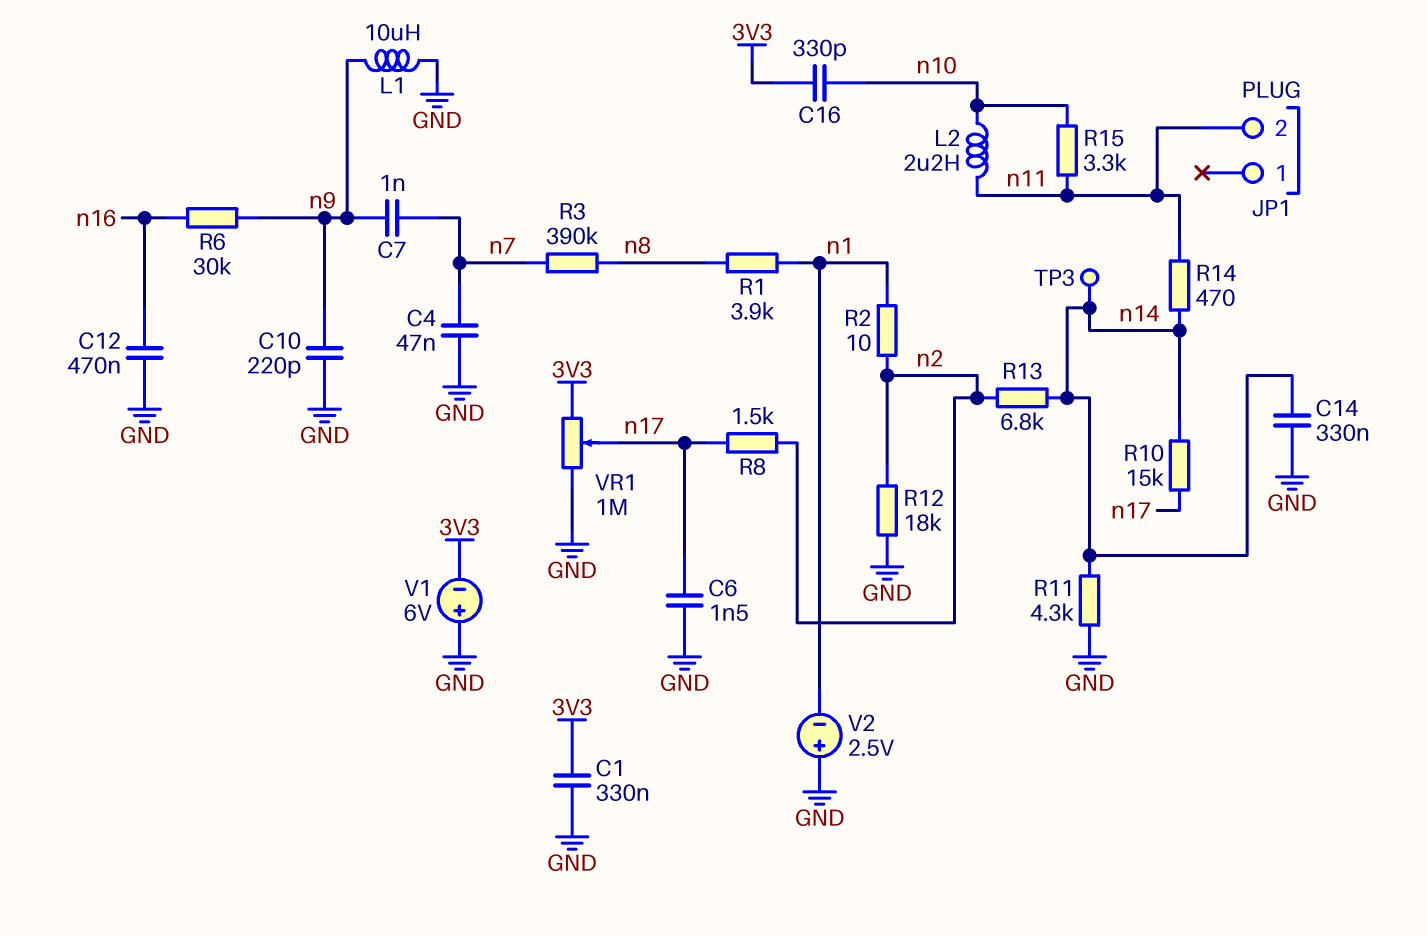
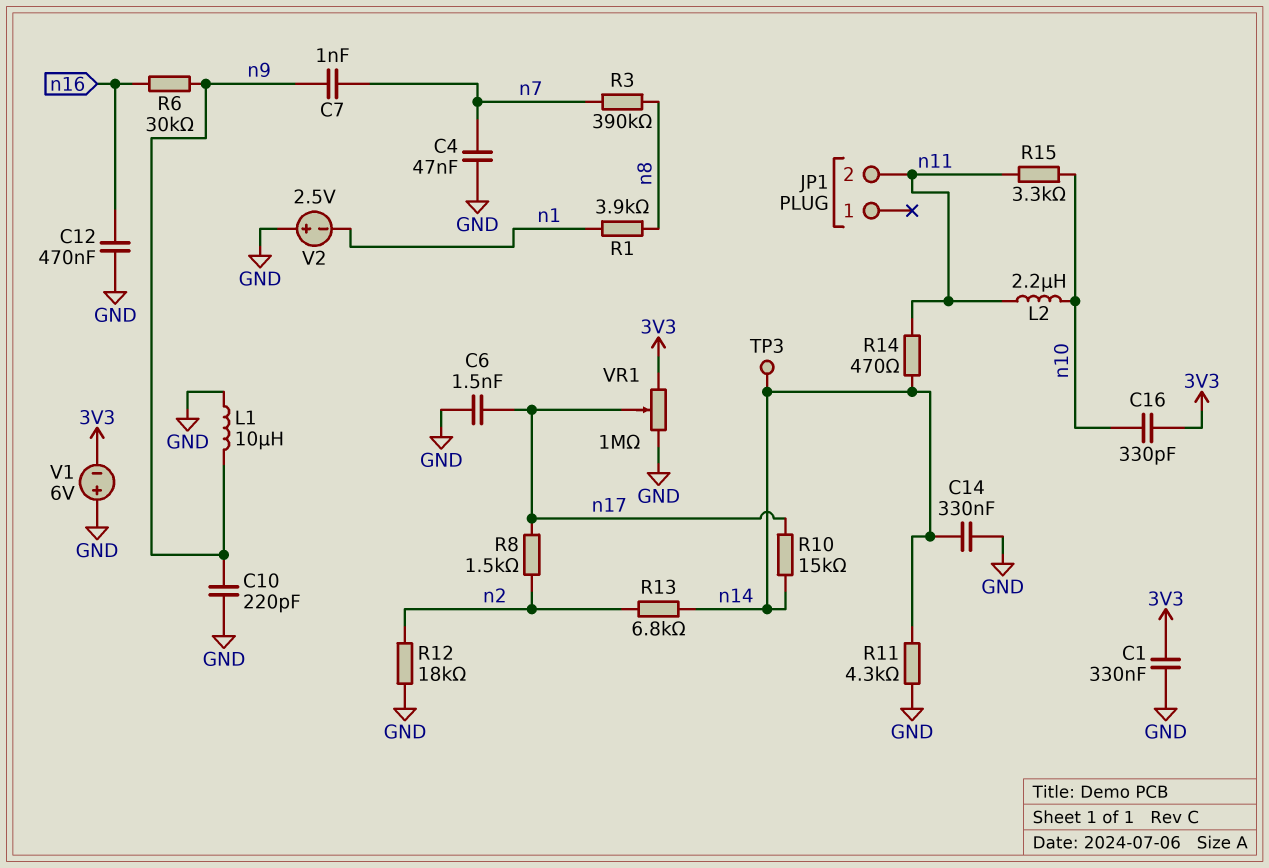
R2: 10 (n1, n2) -> none

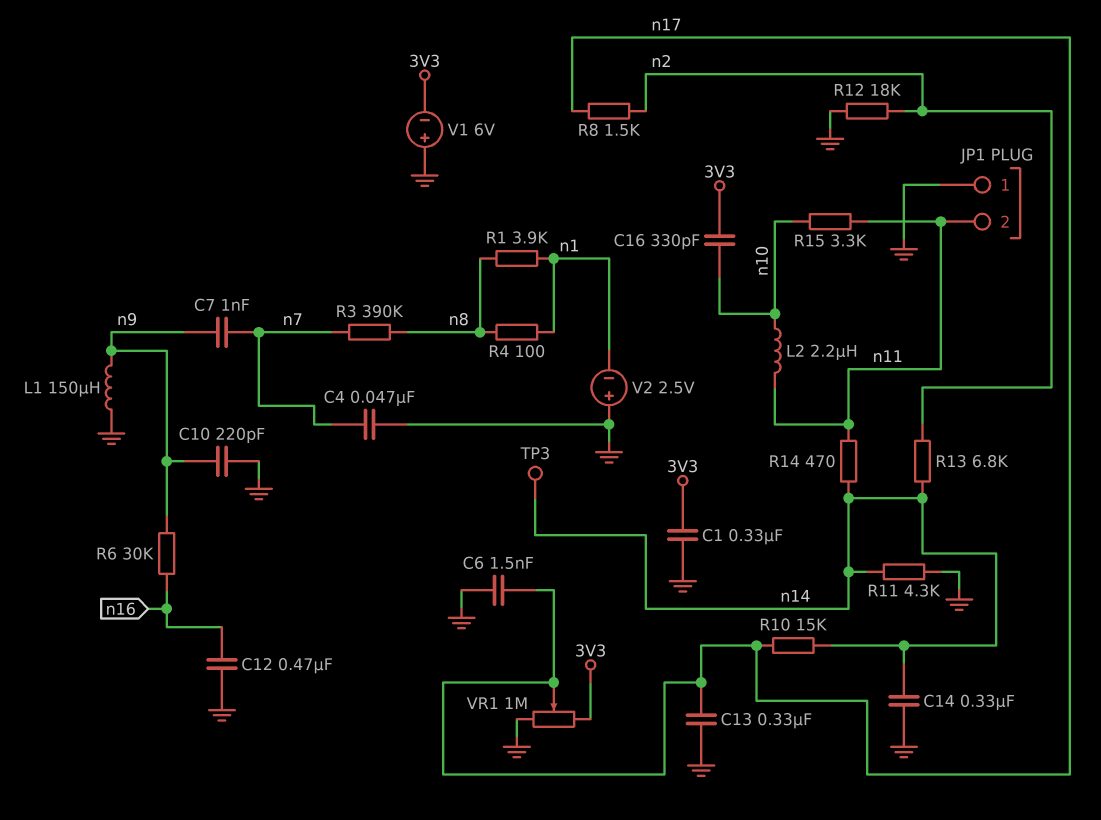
C13: none -> 330nF (GND, n17)
JP1 pin 1: none -> GND
L1: 10uH (GND, n9) -> 150uH (GND, n9)
R4: none -> 100 (n1, n8)

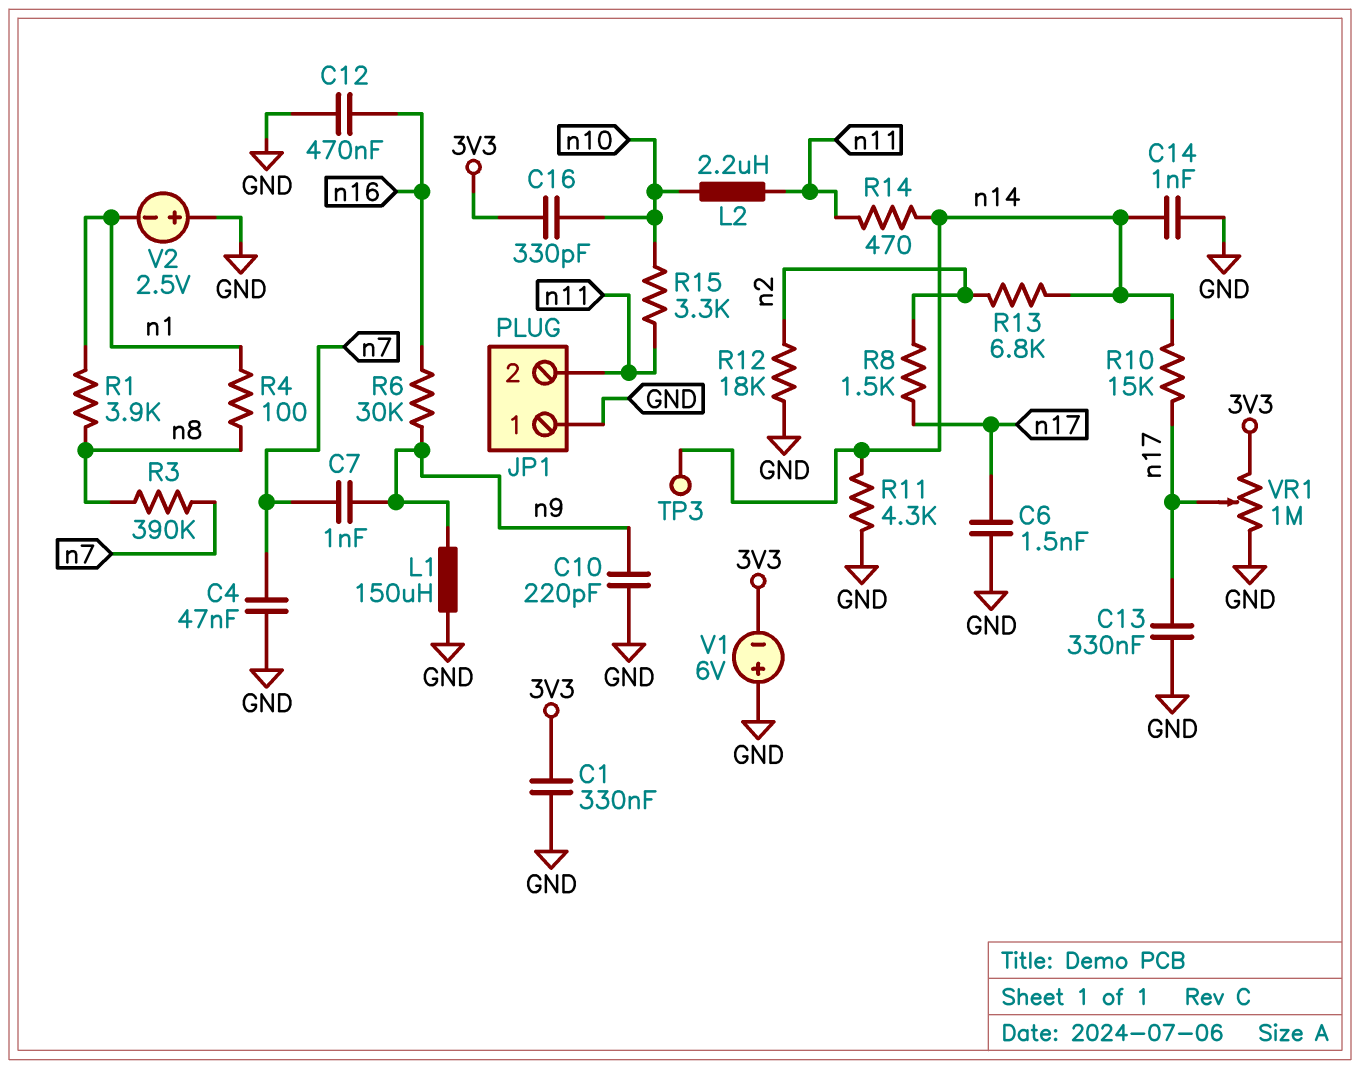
C14: 330nF (GND, n14) -> 1nF (GND, n14)

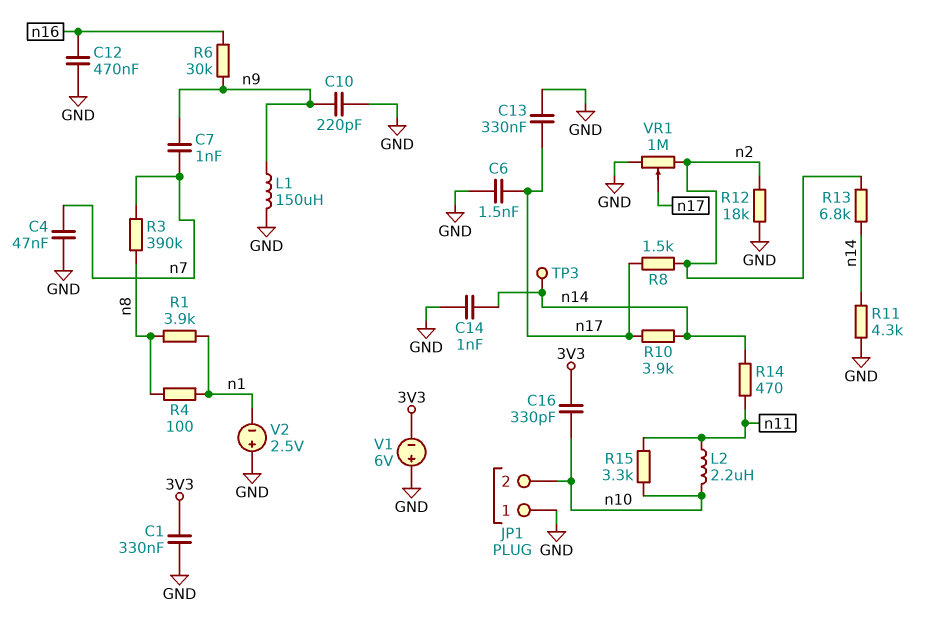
JP1 pin 2: n11 -> n10
R10: 15k (n14, n17) -> 3.9k (n14, n17)
VR1: 1M (3V3, GND, wiper n17) -> 1M (GND, n2, wiper n17)

